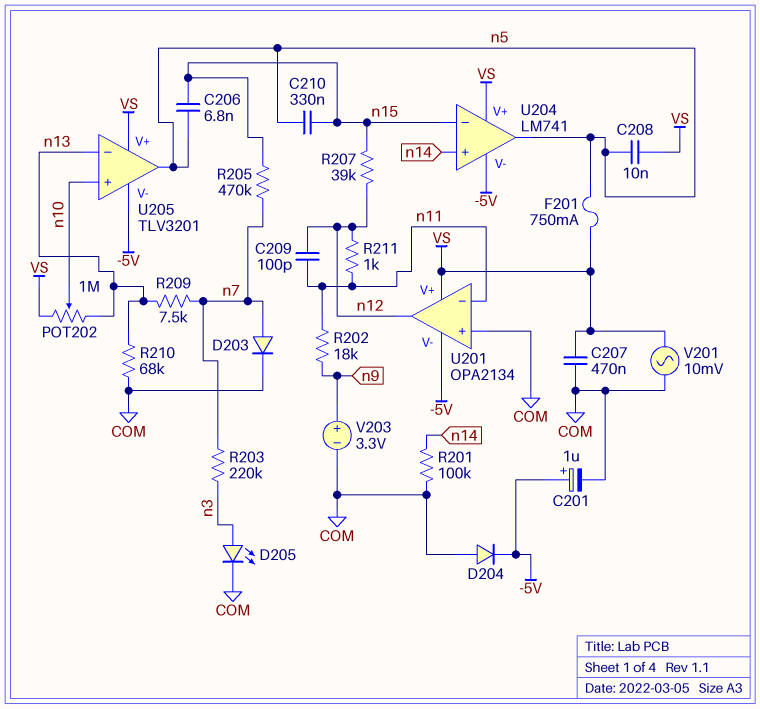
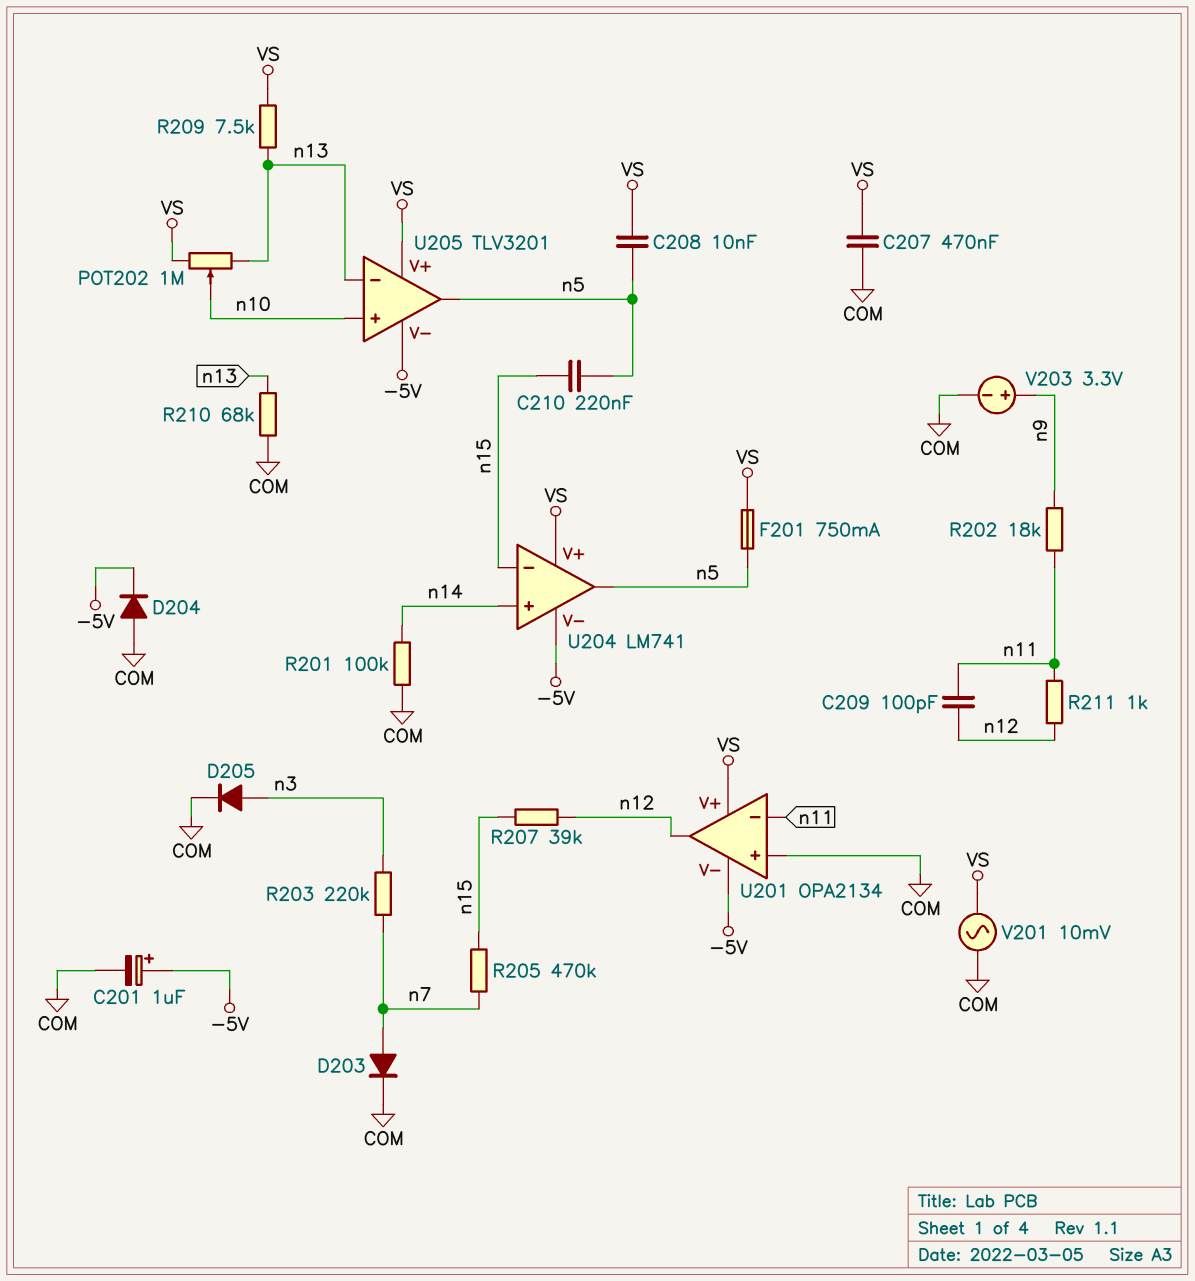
C206: 6.8nF (n5, n15) -> none
C210: 330nF (n5, n15) -> 220nF (n5, n15)
D205: LED (A n3, K COM) -> diode (A n3, K COM)
R209: 7.5k (n7, n13) -> 7.5k (VS, n13)

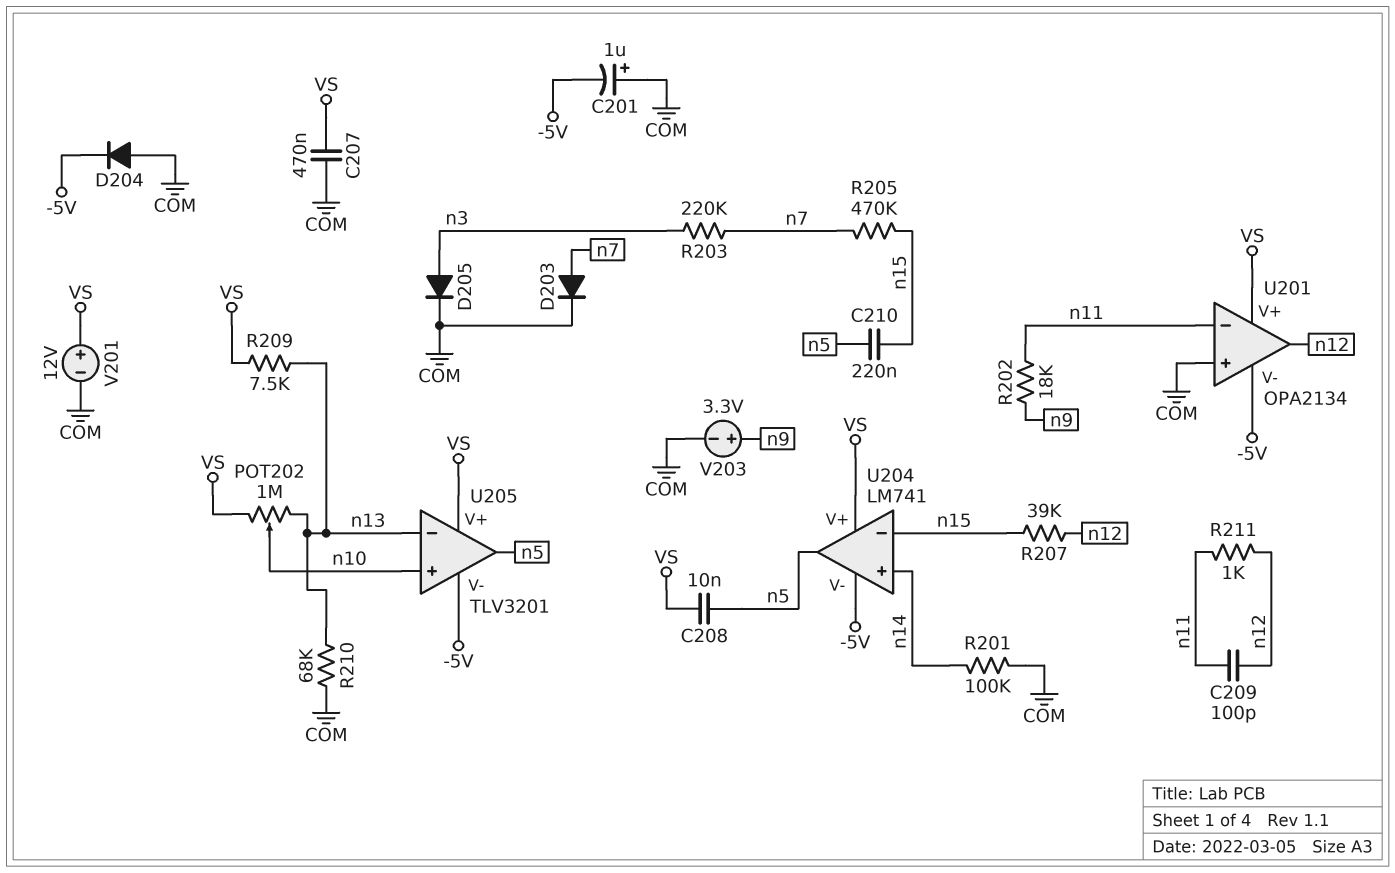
C201: 1uF (plus -5V, minus COM) -> 1uF (plus COM, minus -5V)
F201: 750mA (VS, n5) -> none
V201: AC 10mV (COM, VS) -> 12V (plus VS, minus COM)

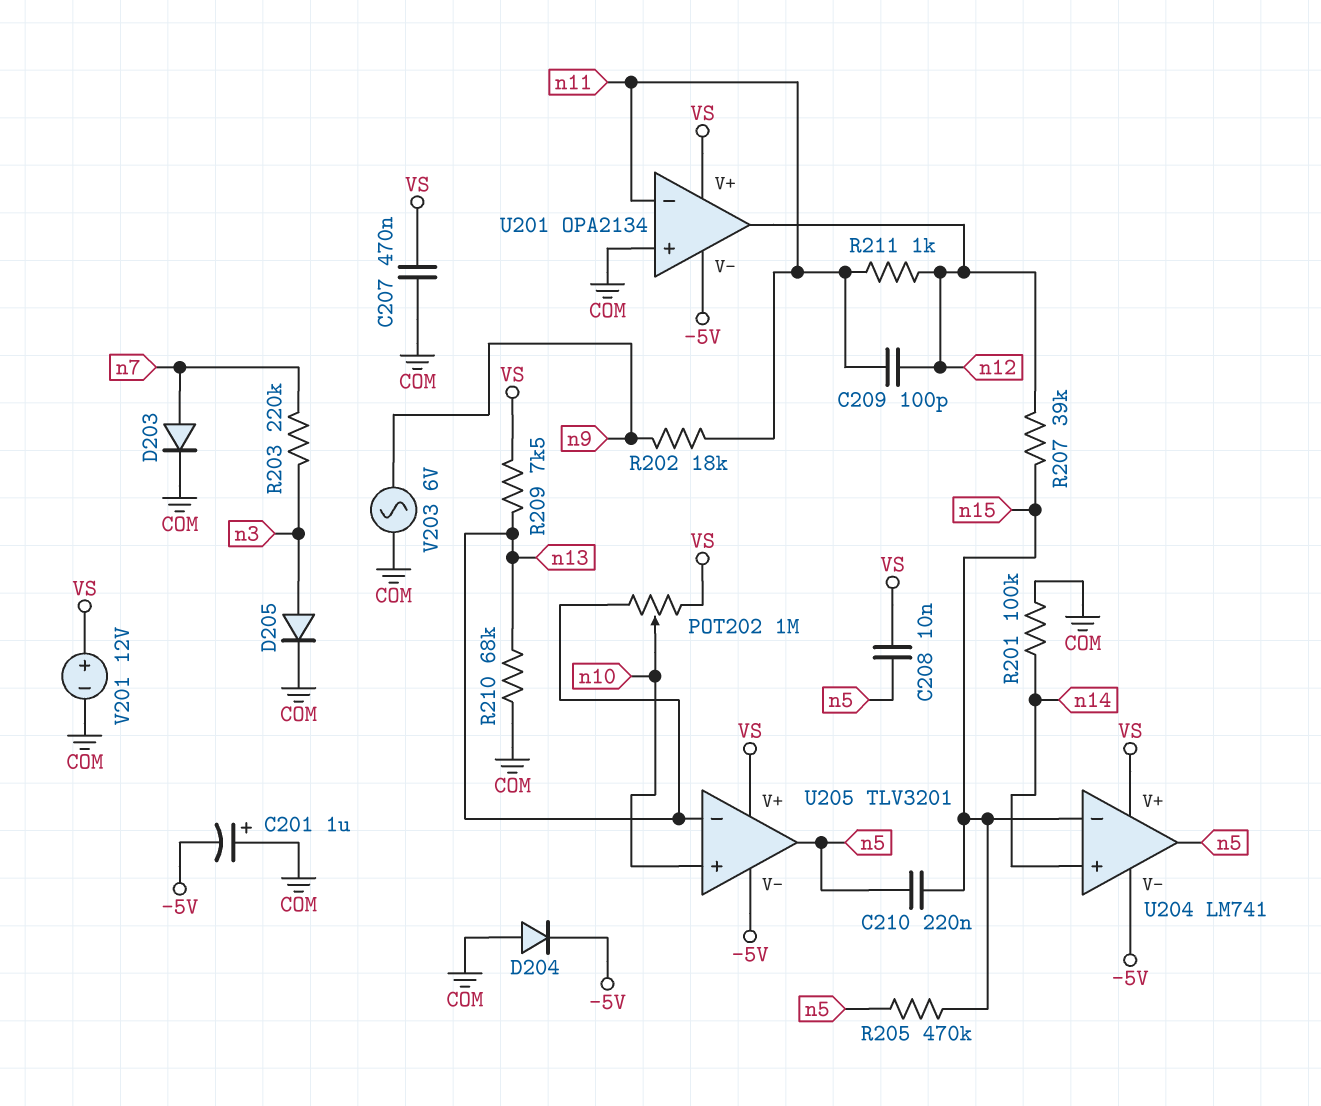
R205: 470k (n7, n15) -> 470k (n5, n15)
V203: 3.3V (plus n9, minus COM) -> AC 6V (COM, n9)

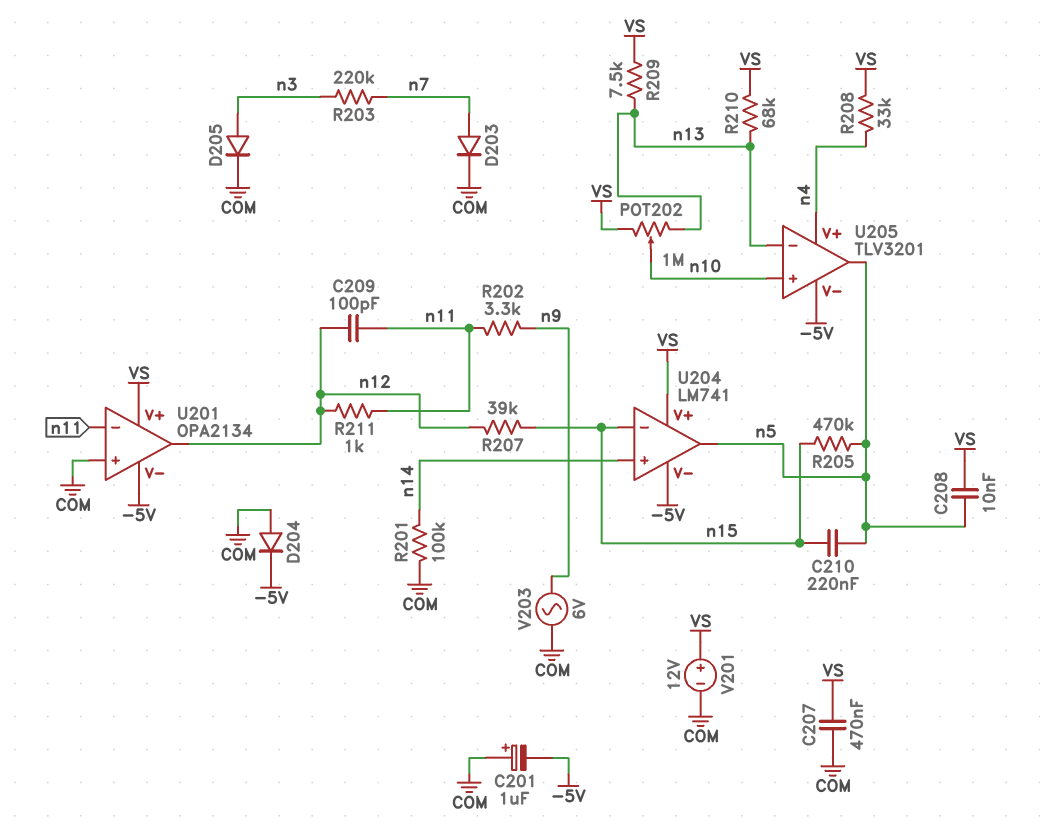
R202: 18k (n9, n11) -> 3.3k (n9, n11)
R208: none -> 33k (VS, n4)
R210: 68k (COM, n13) -> 68k (VS, n13)
U205 pin V+: VS -> n4

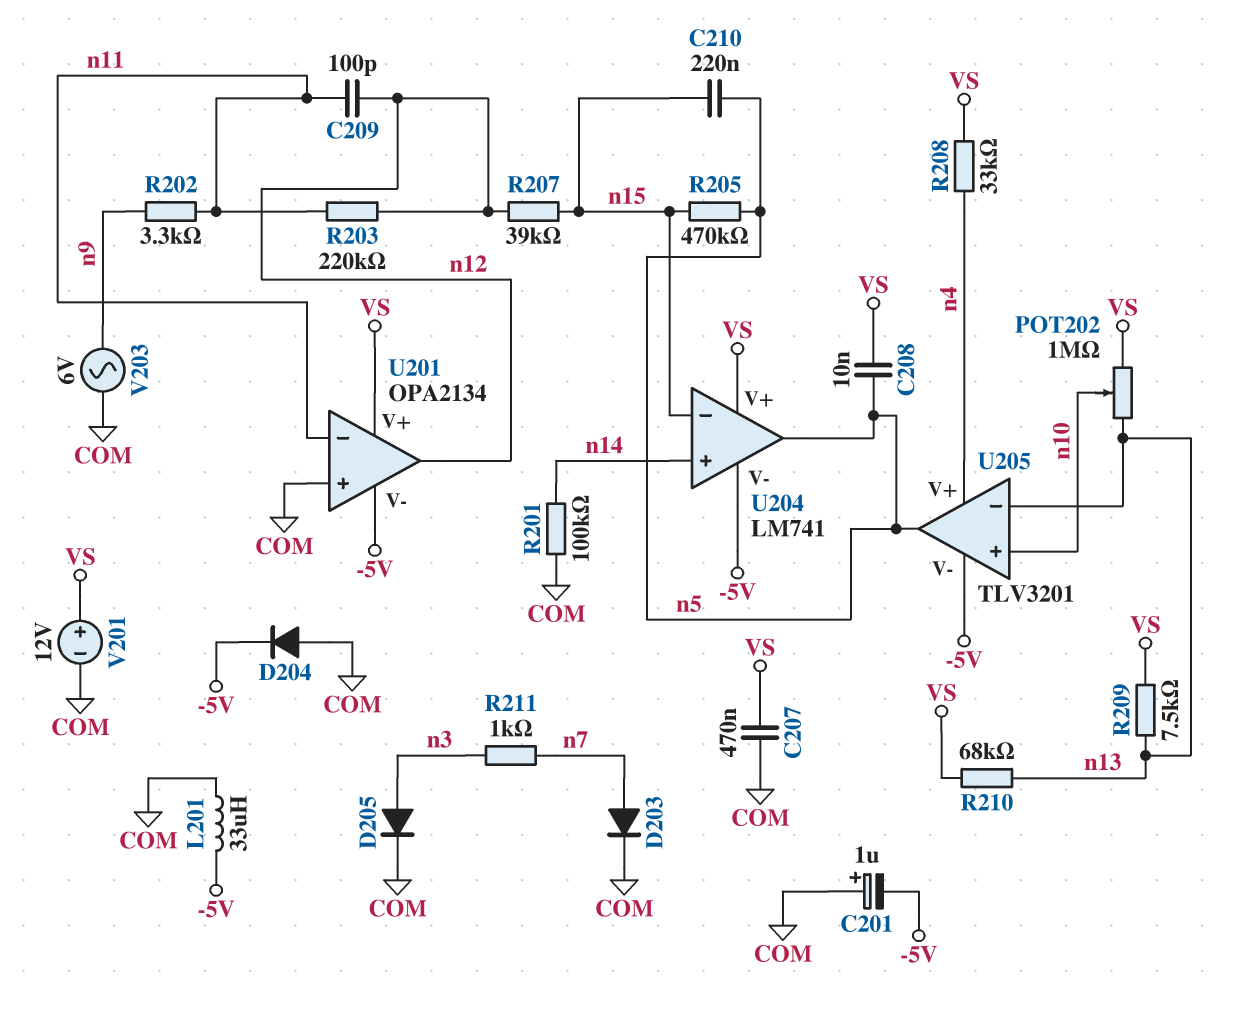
L201: none -> 33uH (-5V, COM)
R203: 220k (n3, n7) -> 220k (n11, n12)
R211: 1k (n11, n12) -> 1k (n3, n7)

